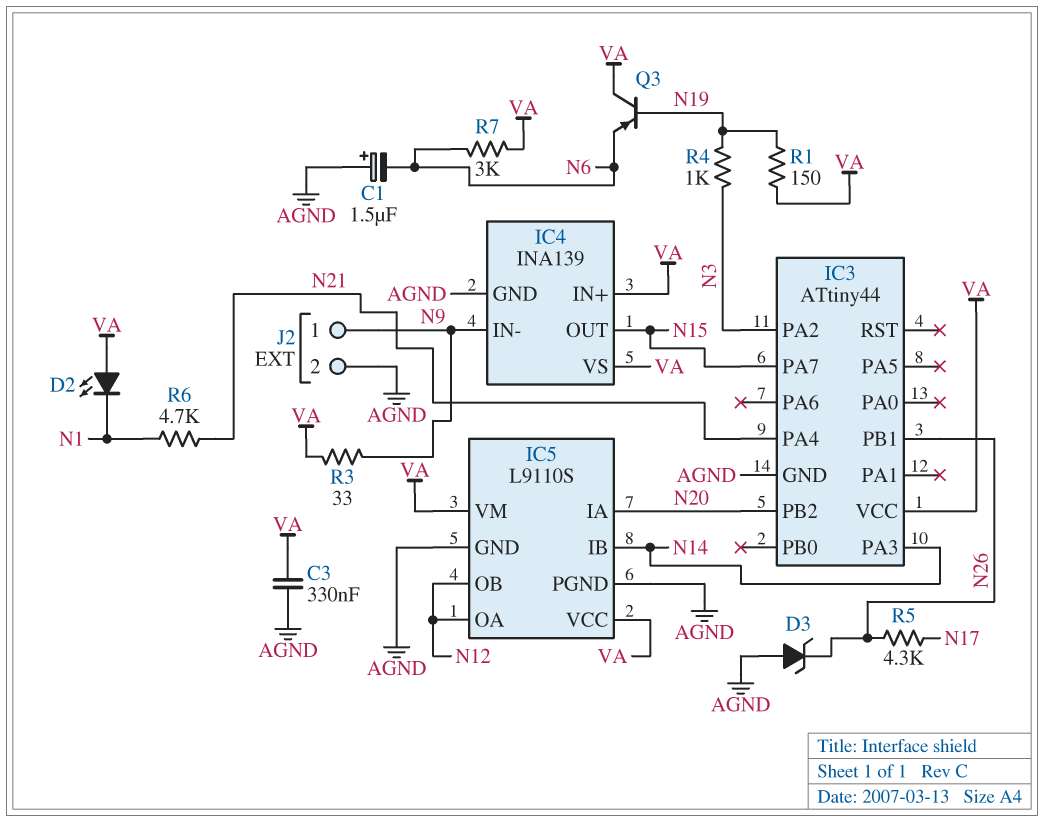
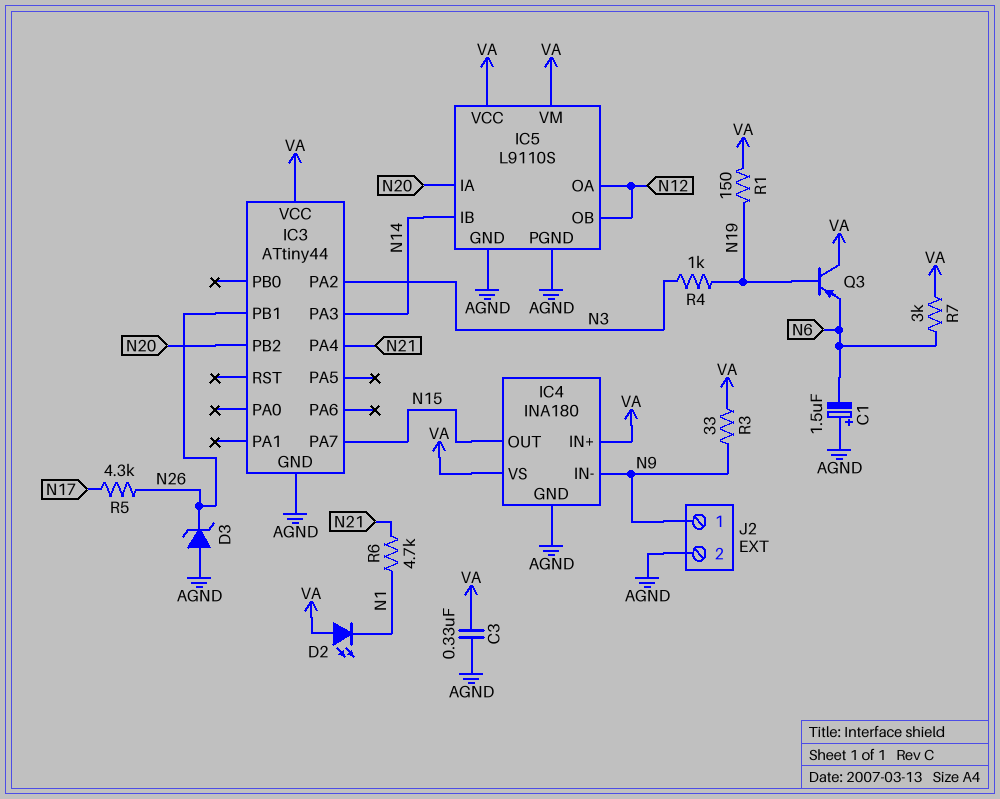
IC4: INA139 -> INA180

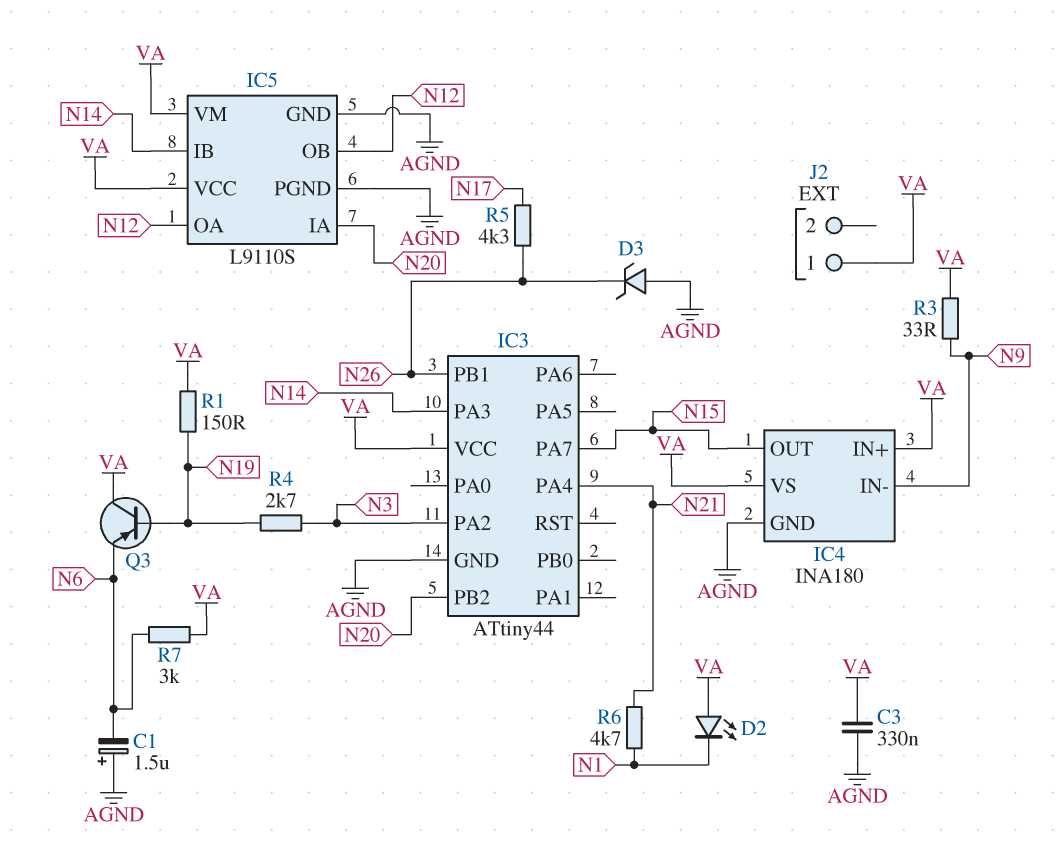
J2 pin 1: N9 -> VA
J2 pin 2: AGND -> none
R4: 1k (N3, N19) -> 2.7k (N3, N19)

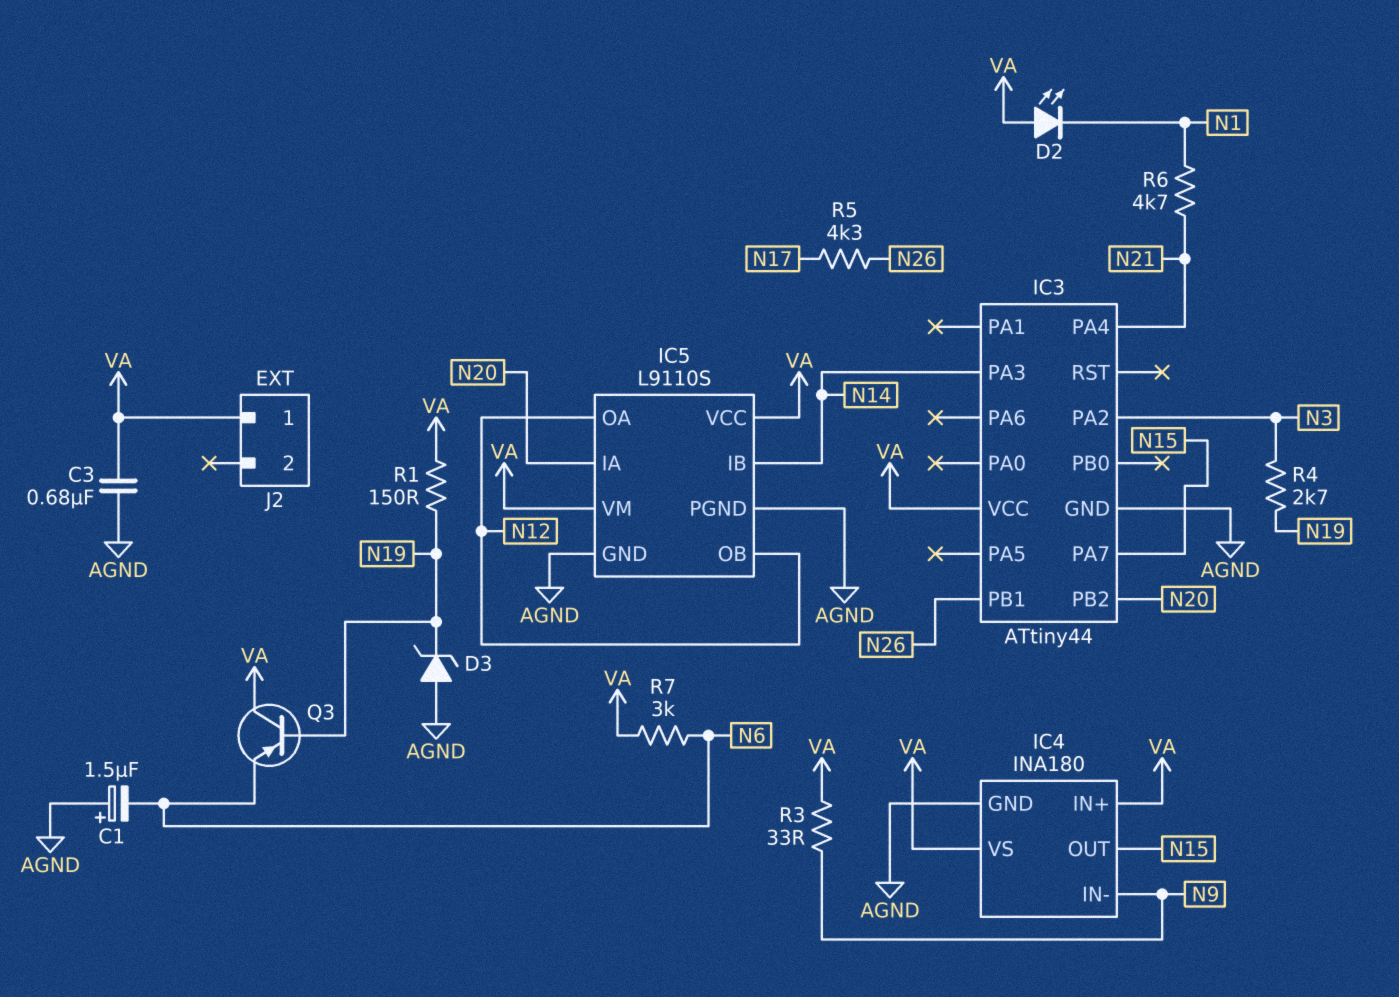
C3: 330nF (AGND, VA) -> 680nF (AGND, VA)
D3: zener (A AGND, K N26) -> zener (A AGND, K N19)

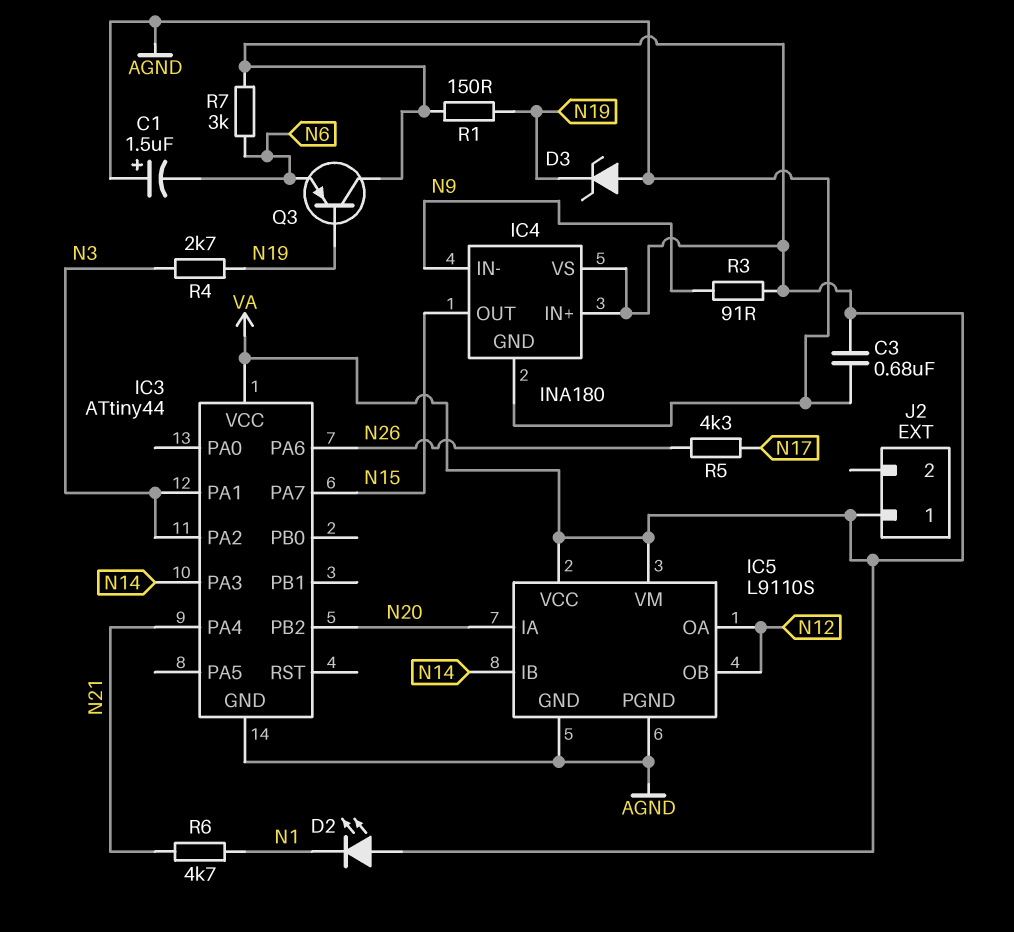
IC3 pin PA1: none -> N3
IC3 pin PA6: none -> N26
IC3 pin PB1: N26 -> none
R3: 33 (N9, VA) -> 91 (N9, VA)

